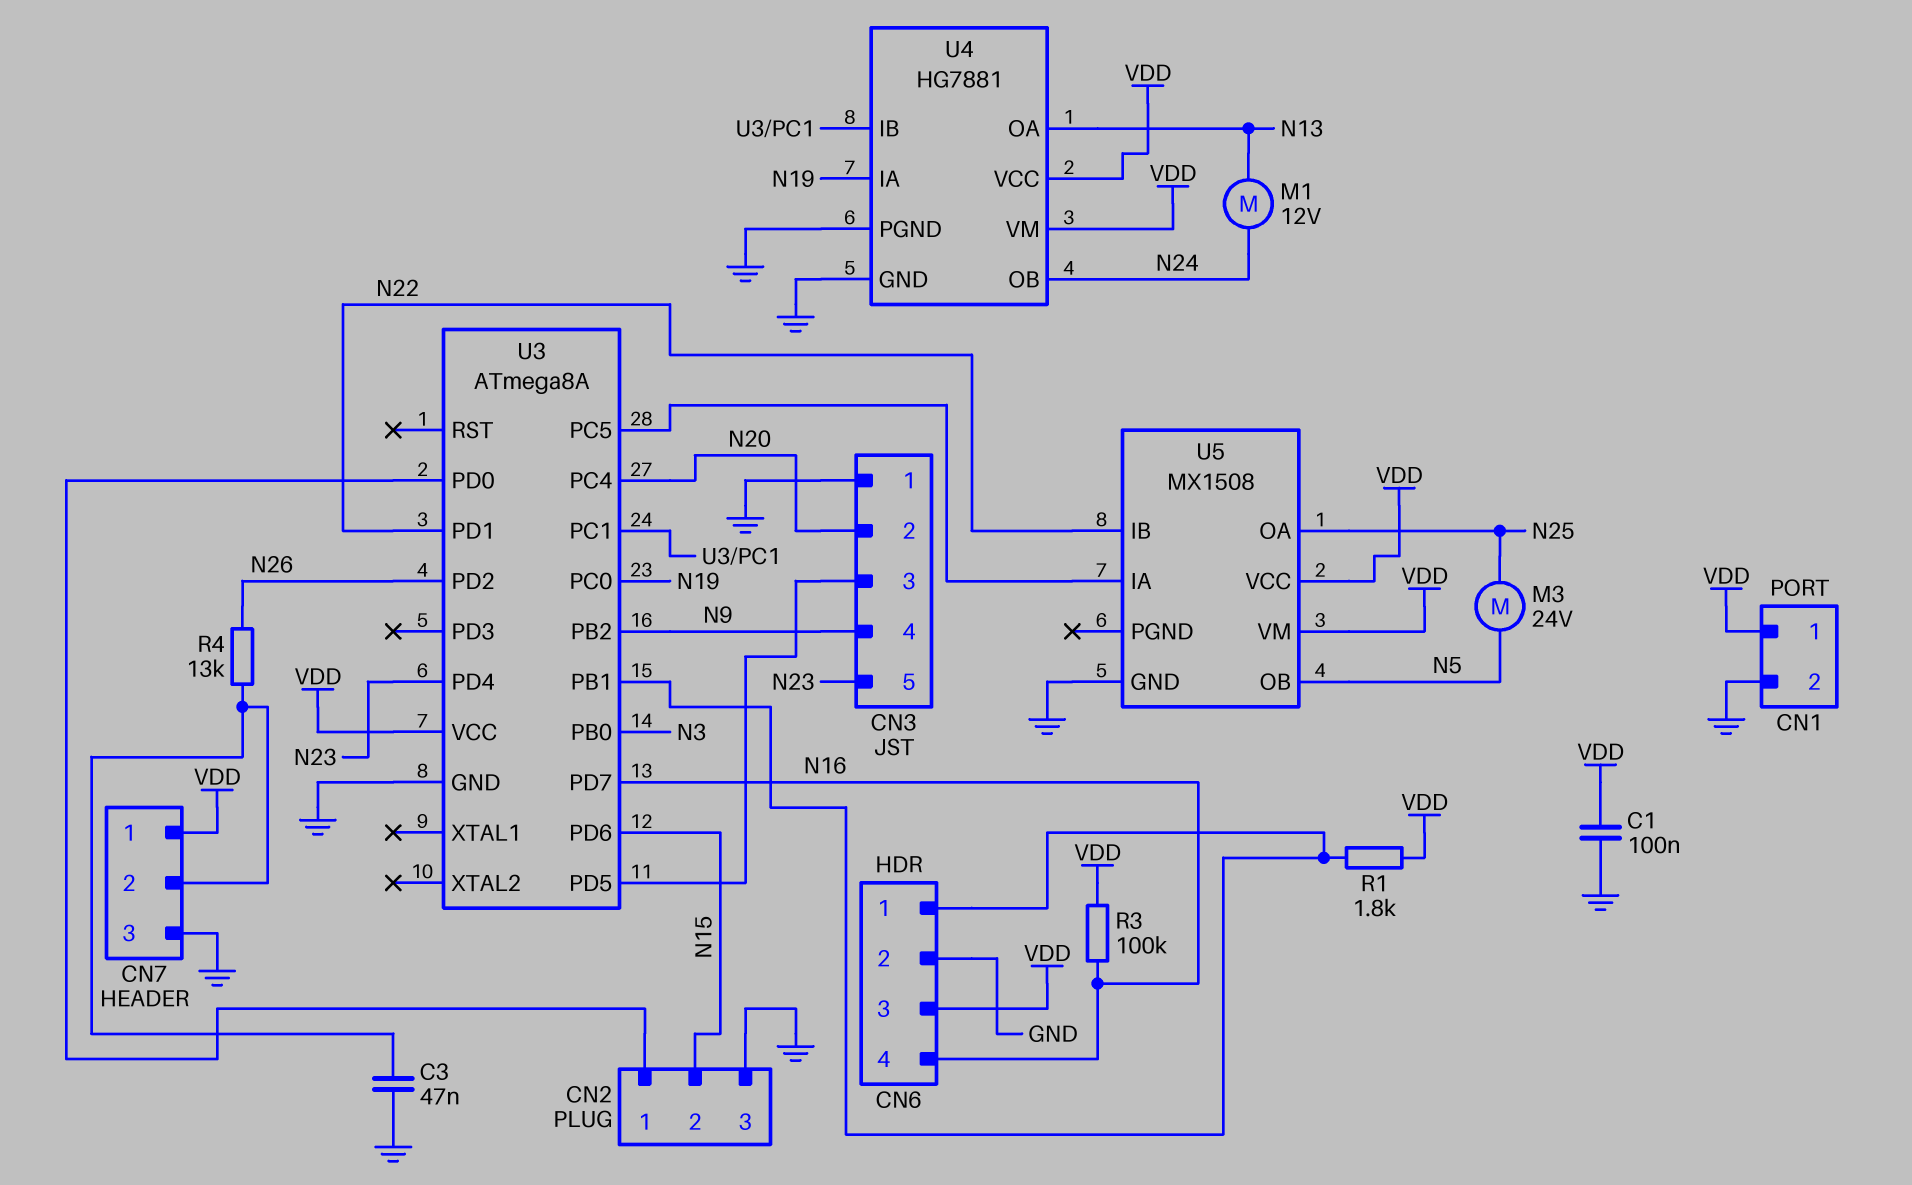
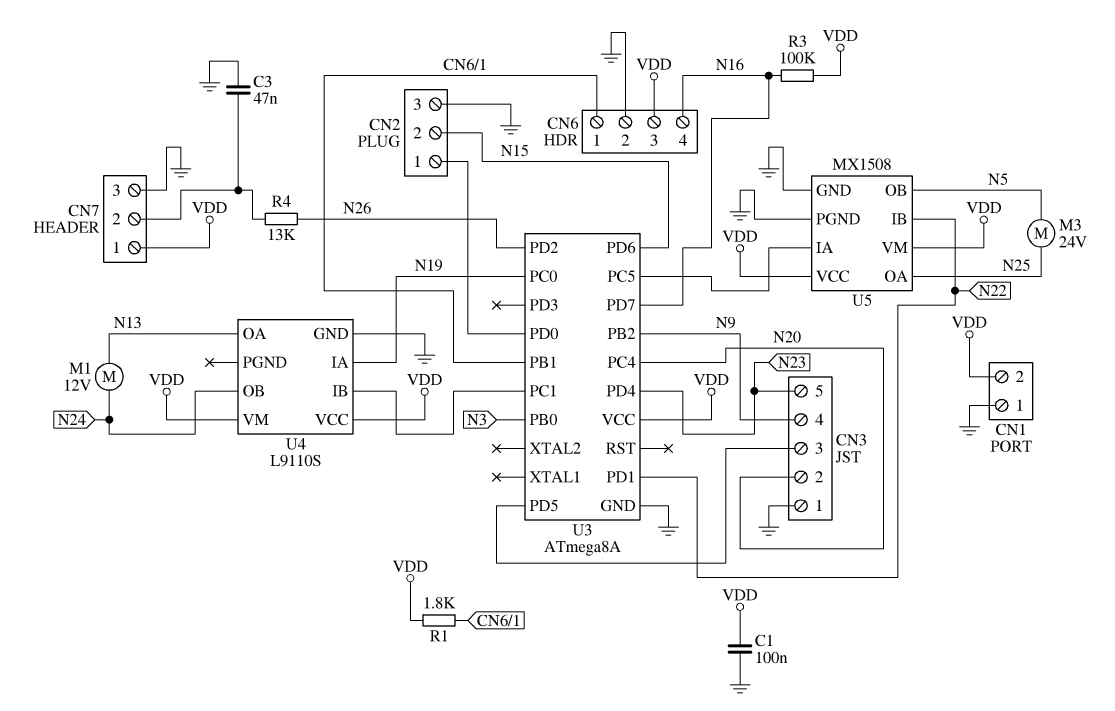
CN1 pin 1: VDD -> GND
CN1 pin 2: GND -> VDD
U4: HG7881 -> L9110S
U4 pin PGND: GND -> none
U5 pin PGND: none -> GND

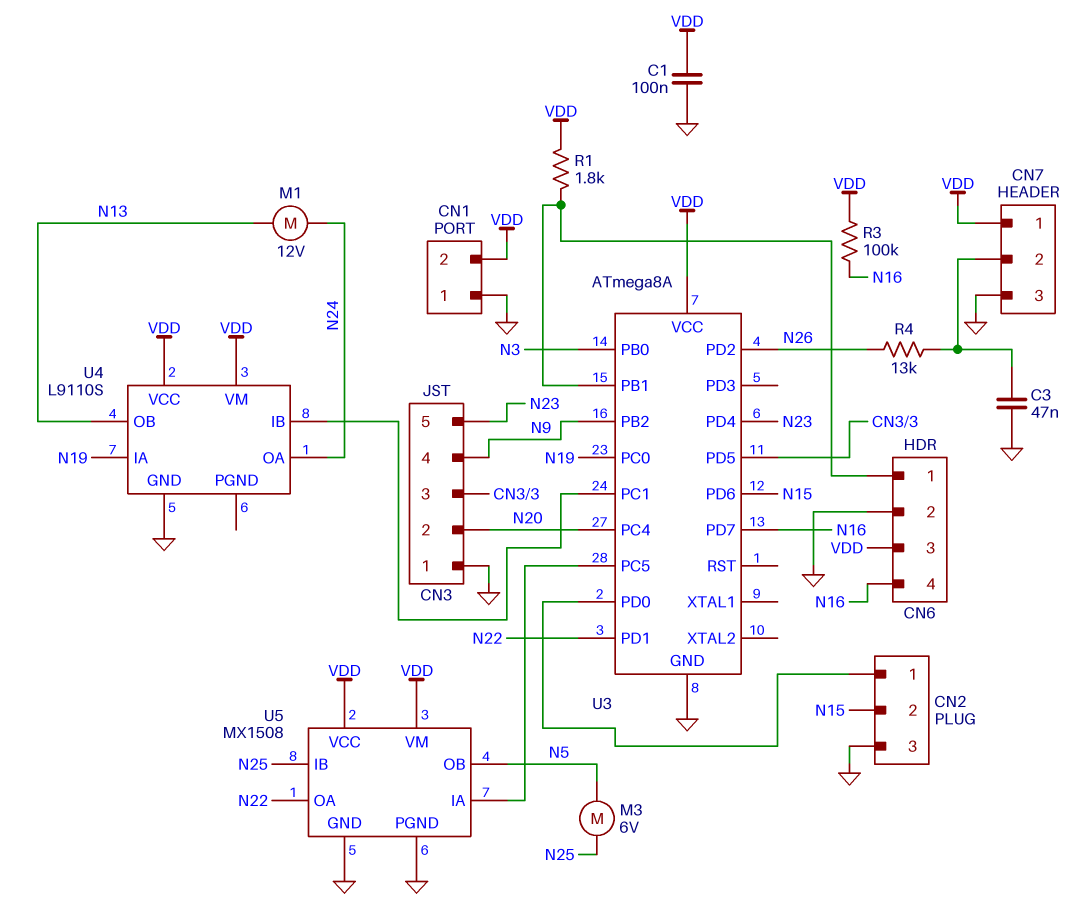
M3: motor 24V (N5, N25) -> motor 6V (N5, N25)
U4 pin OA: N13 -> N24
U4 pin OB: N24 -> N13
U5 pin IB: N22 -> N25
U5 pin OA: N25 -> N22

